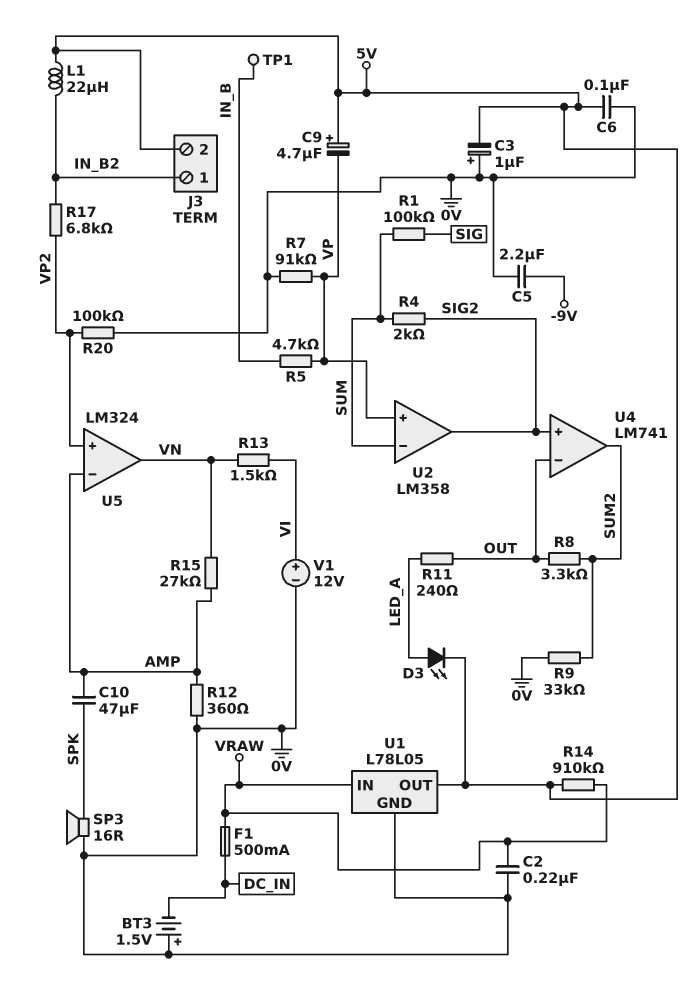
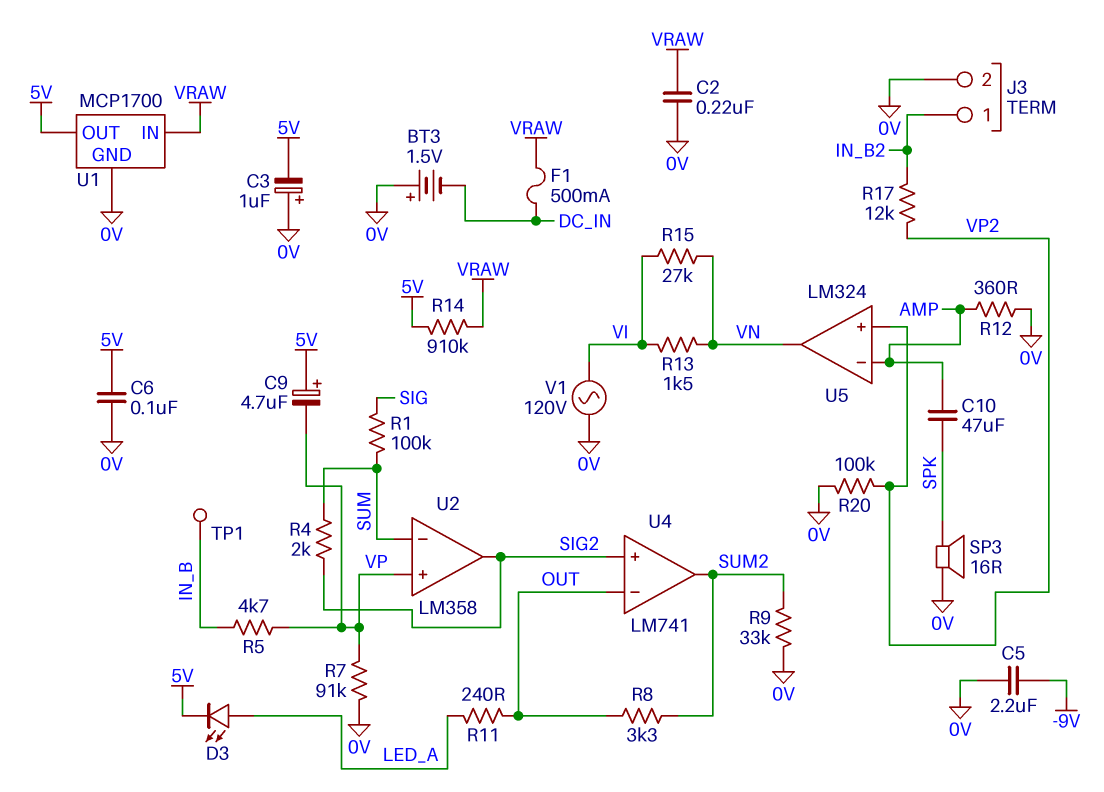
J3 pin 2: 5V -> 0V
L1: 22uH (5V, IN_B2) -> none
R15: 27k (AMP, VN) -> 27k (VI, VN)
R17: 6.8k (IN_B2, VP2) -> 12k (IN_B2, VP2)
U1: L78L05 -> MCP1700
V1: 12V (plus VI, minus 0V) -> AC 120V (0V, VI)

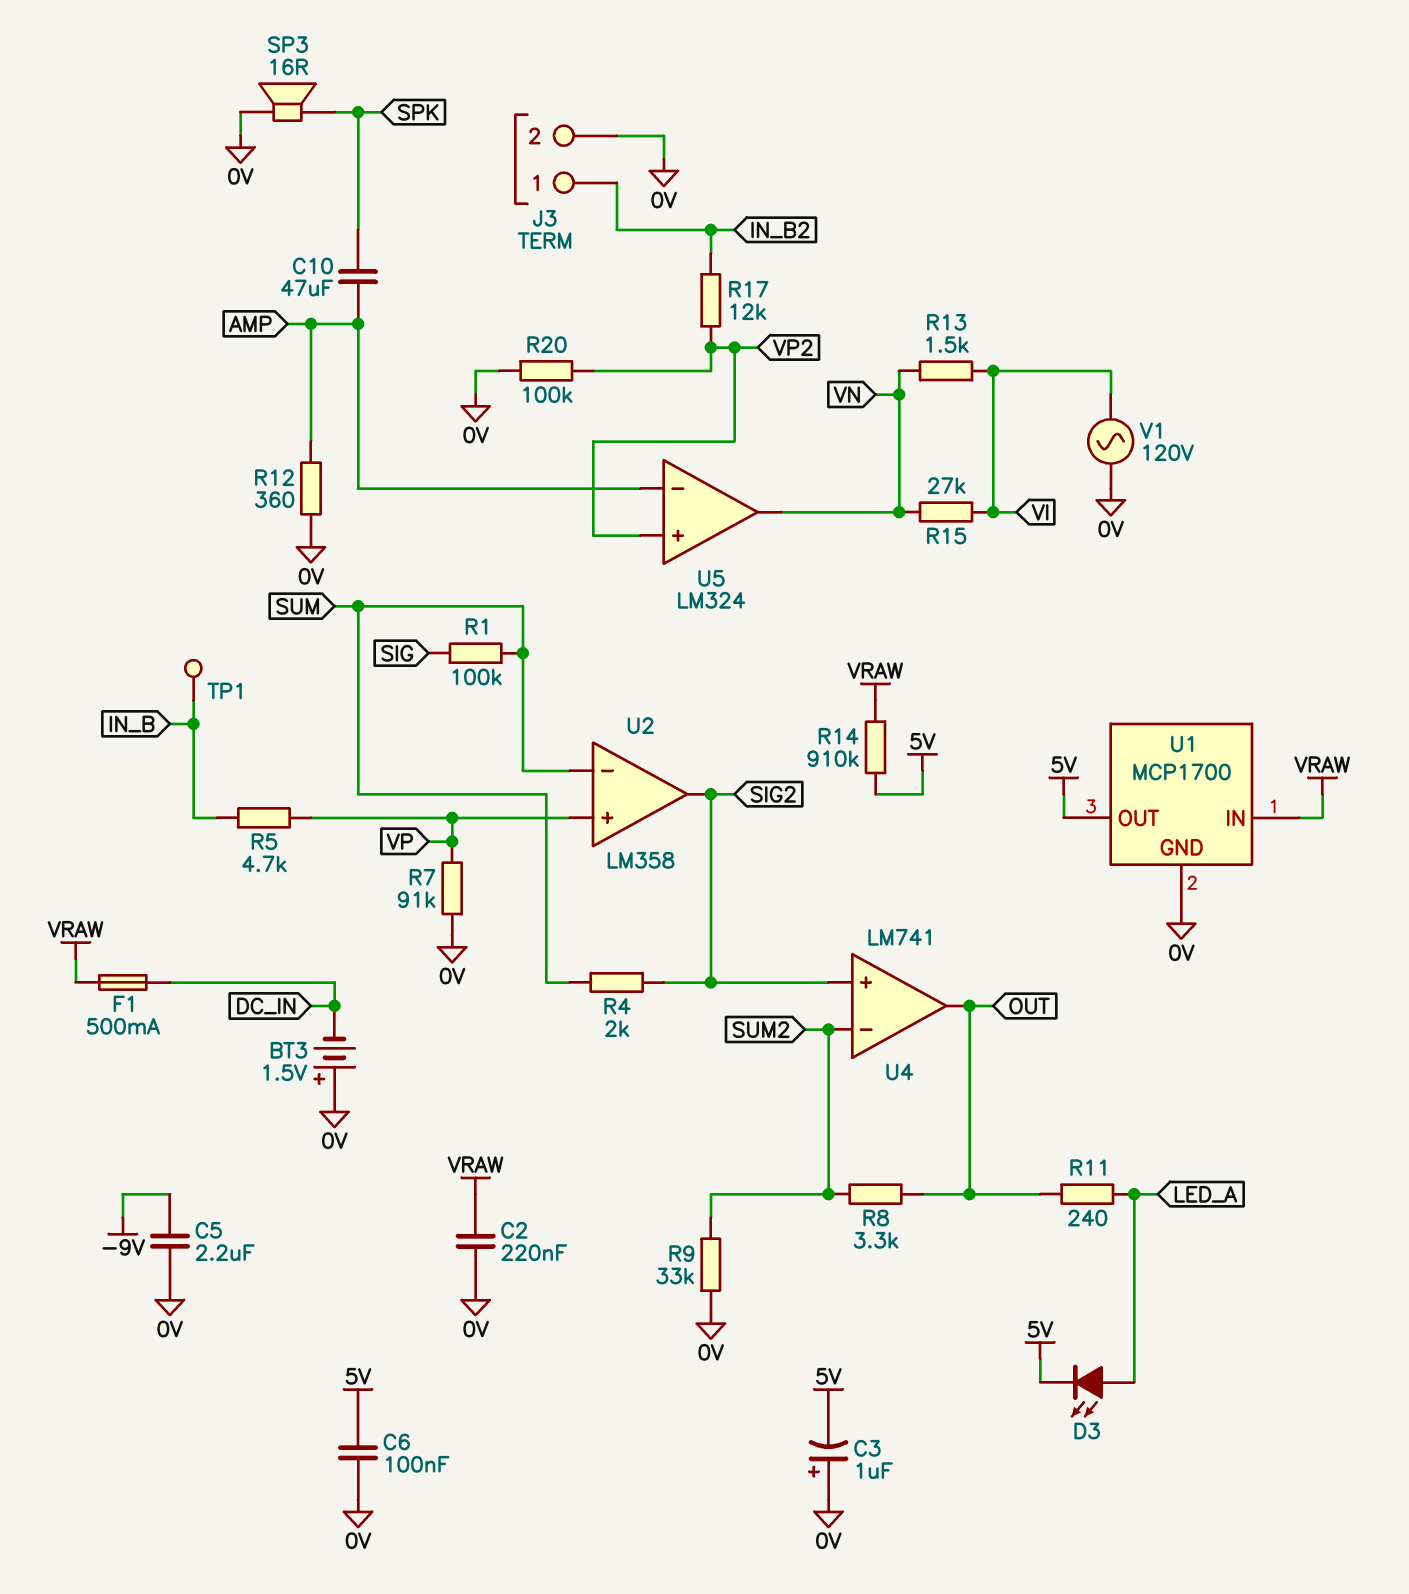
C9: 4.7uF (plus 5V, minus VP) -> none
U4 pin in-: OUT -> SUM2
U4 pin out: SUM2 -> OUT

